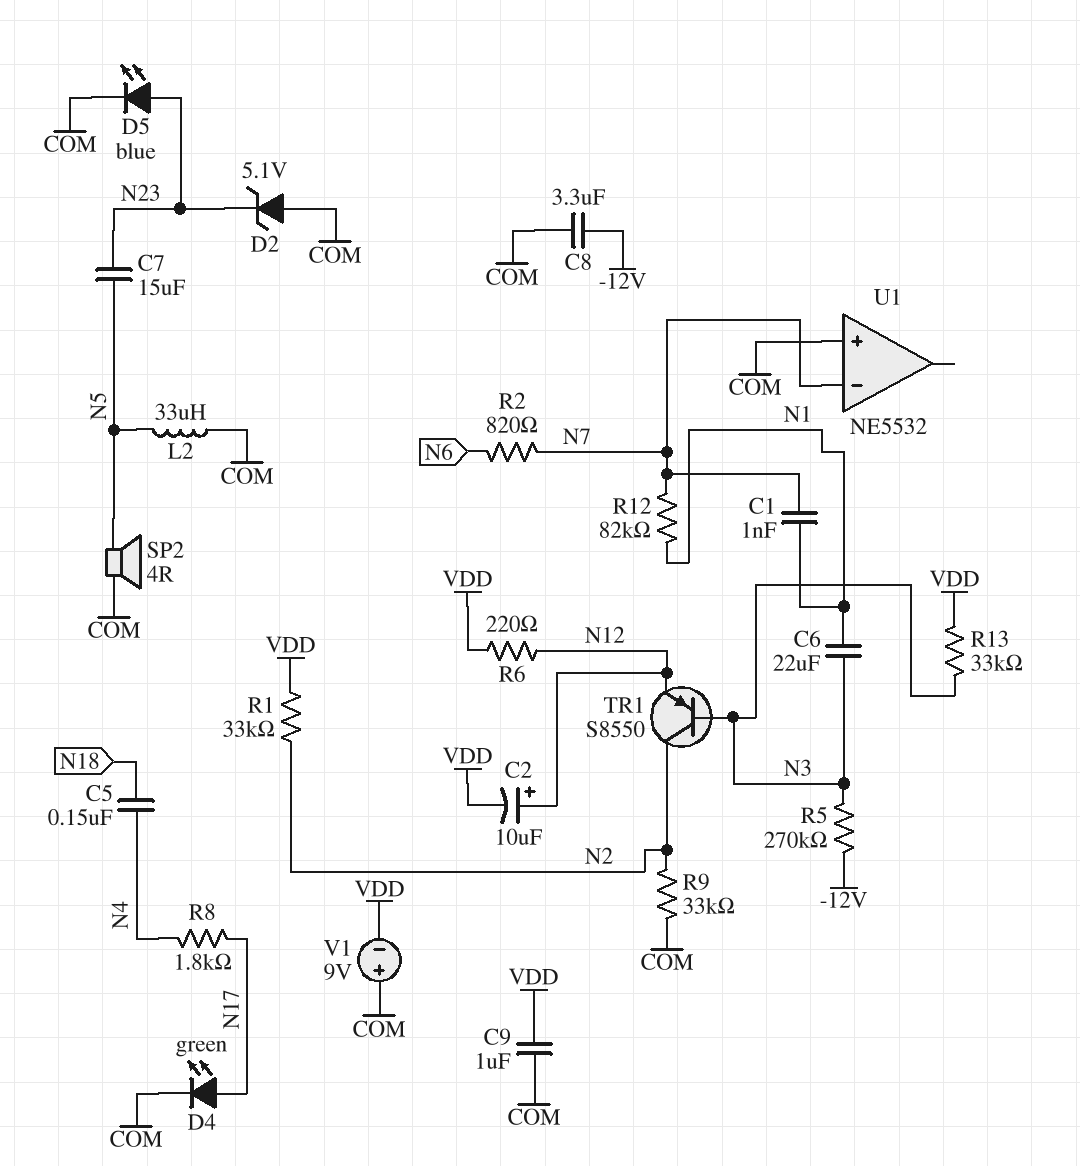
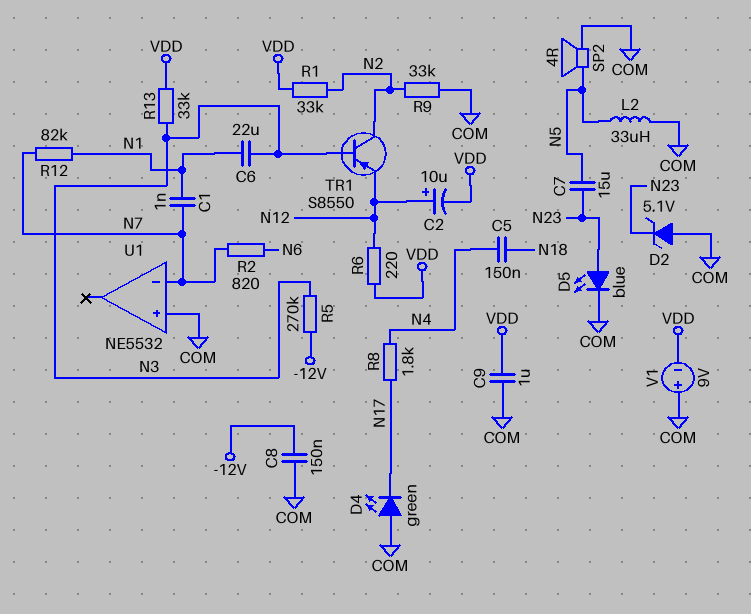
C8: 3.3uF (-12V, COM) -> 150nF (-12V, COM)
D4: LED green (A N17, K COM) -> LED green (A COM, K N17)

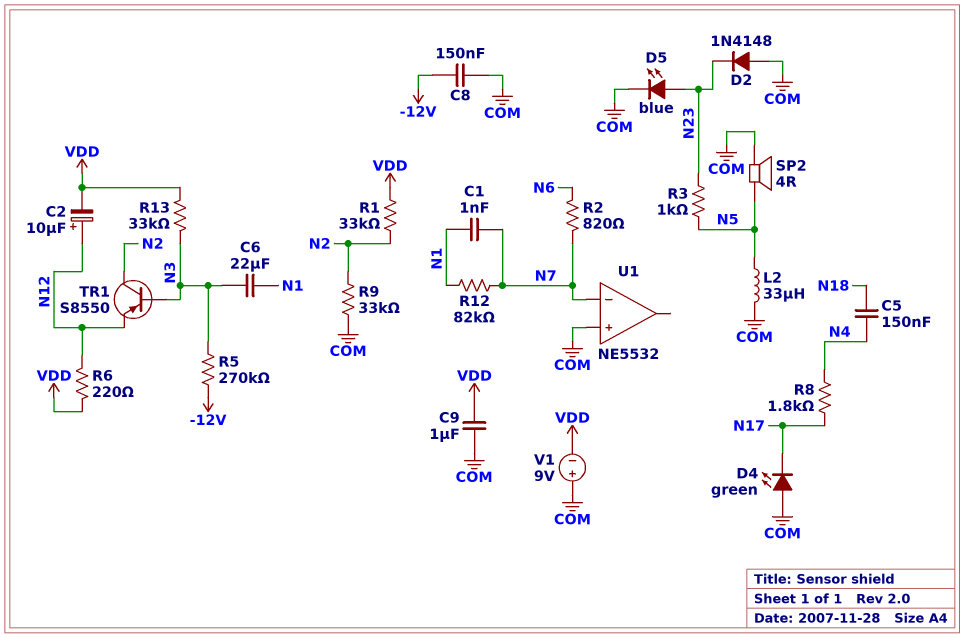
C7: 15uF (N5, N23) -> none
D2: zener 5.1V (A COM, K N23) -> diode 1N4148 (A COM, K N23)
R3: none -> 1k (N5, N23)

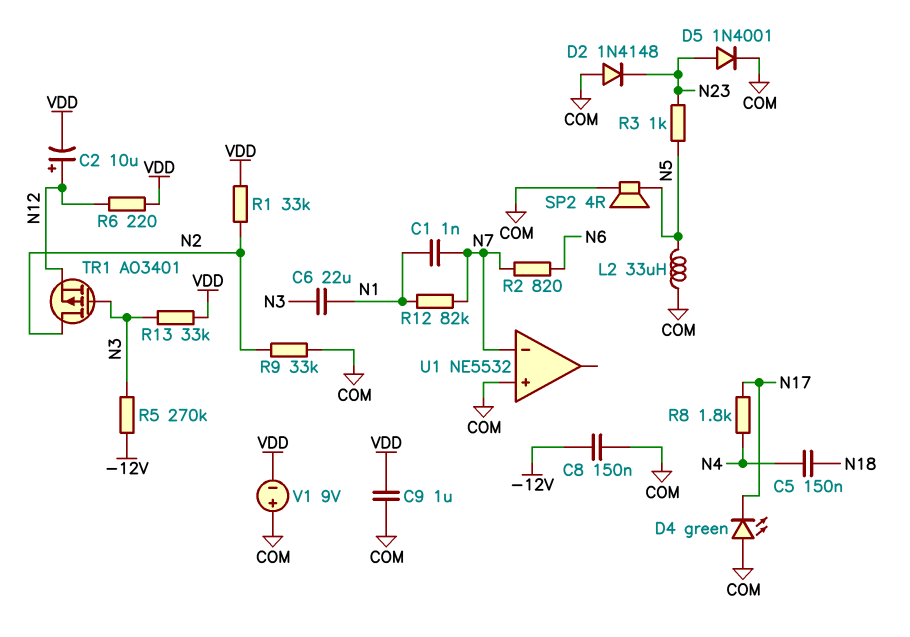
D5: LED blue (A N23, K COM) -> diode 1N4001 (A N23, K COM)
TR1: PNP S8550 (B N3, C N2, E N12) -> PMOS AO3401 (G N3, D N2, S N12)

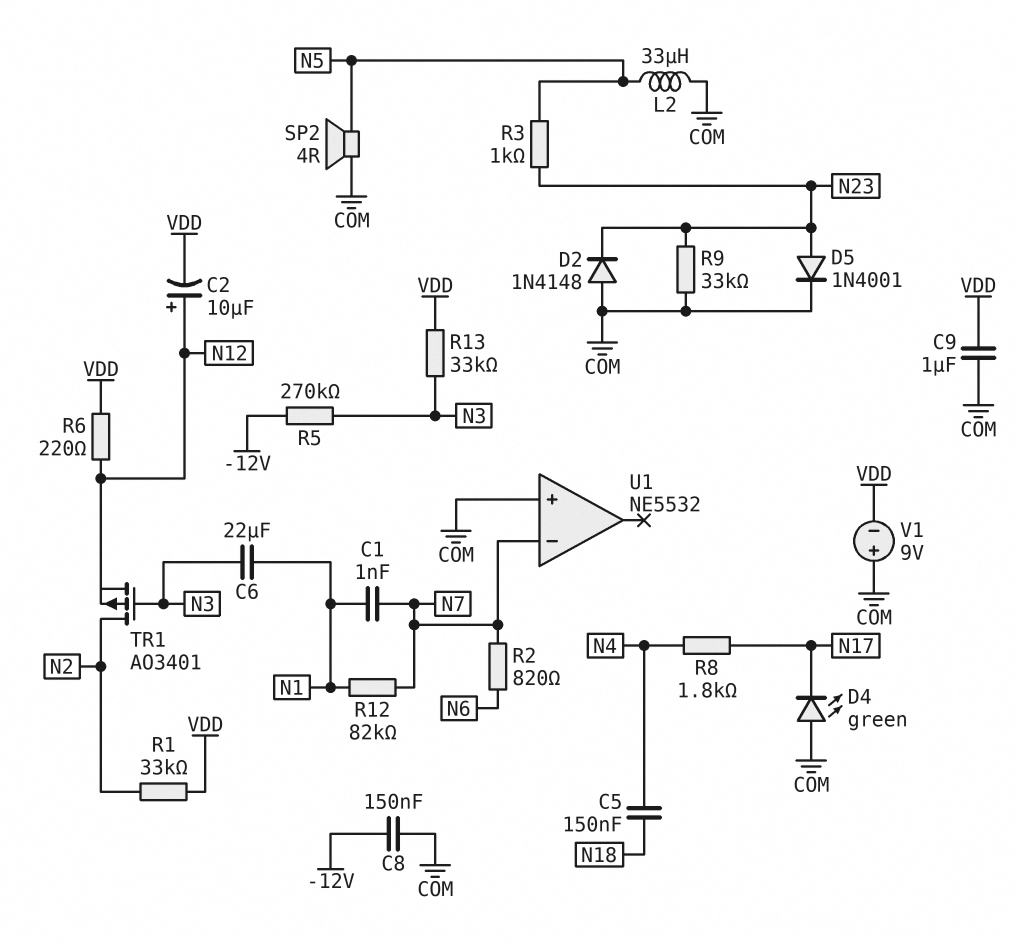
R9: 33k (COM, N2) -> 33k (COM, N23)

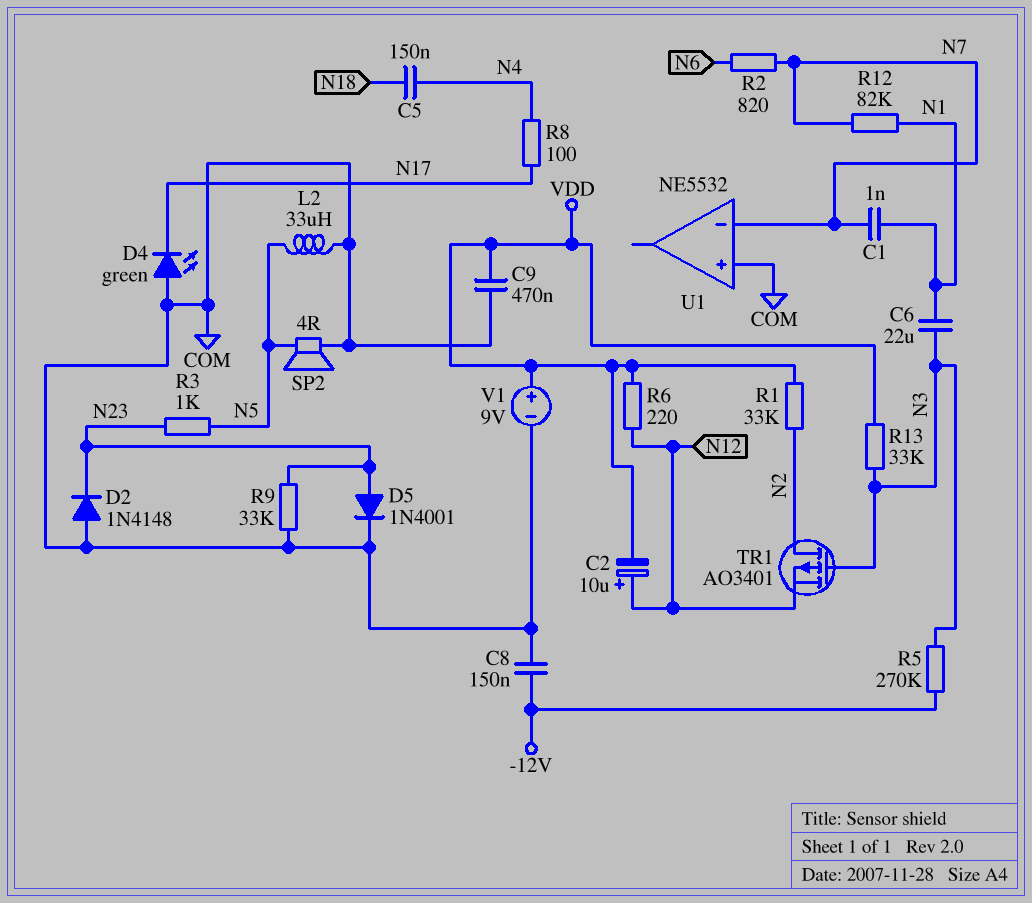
C9: 1uF (COM, VDD) -> 470nF (COM, VDD)
R8: 1.8k (N4, N17) -> 100 (N4, N17)
V1: 9V (plus COM, minus VDD) -> 9V (plus VDD, minus COM)

